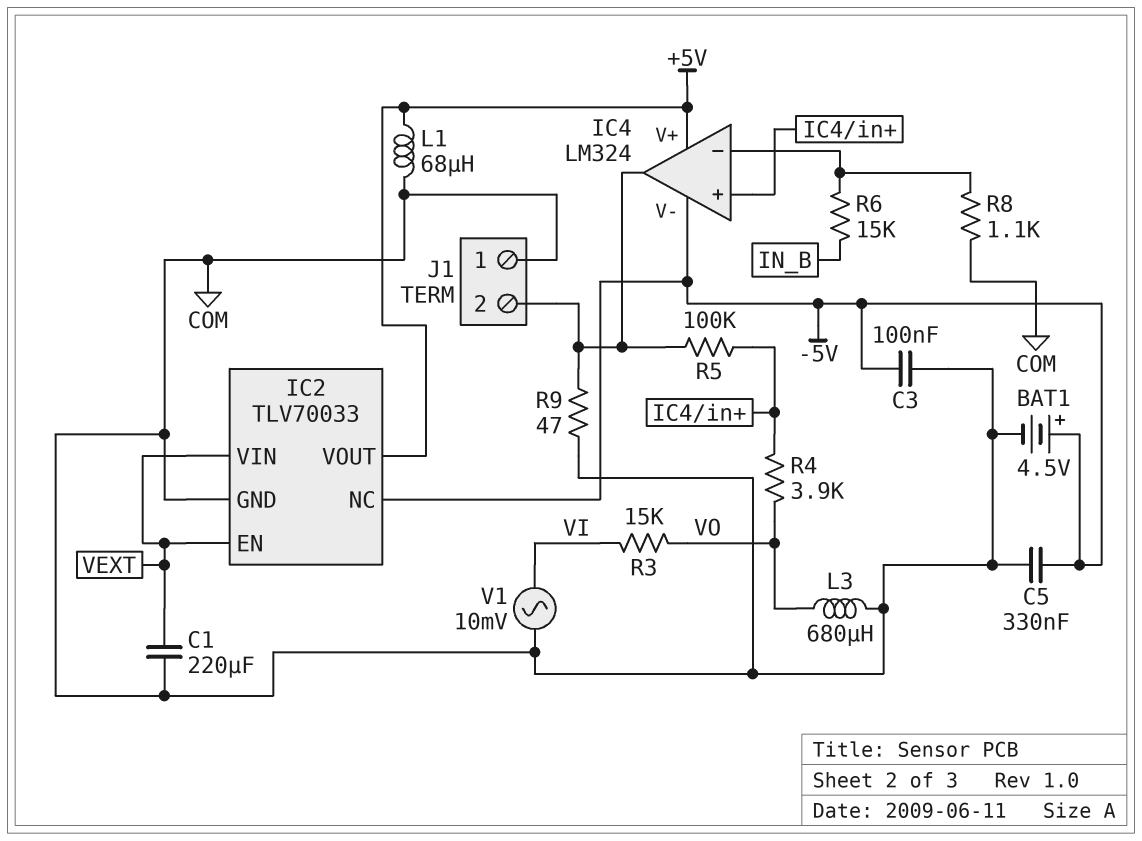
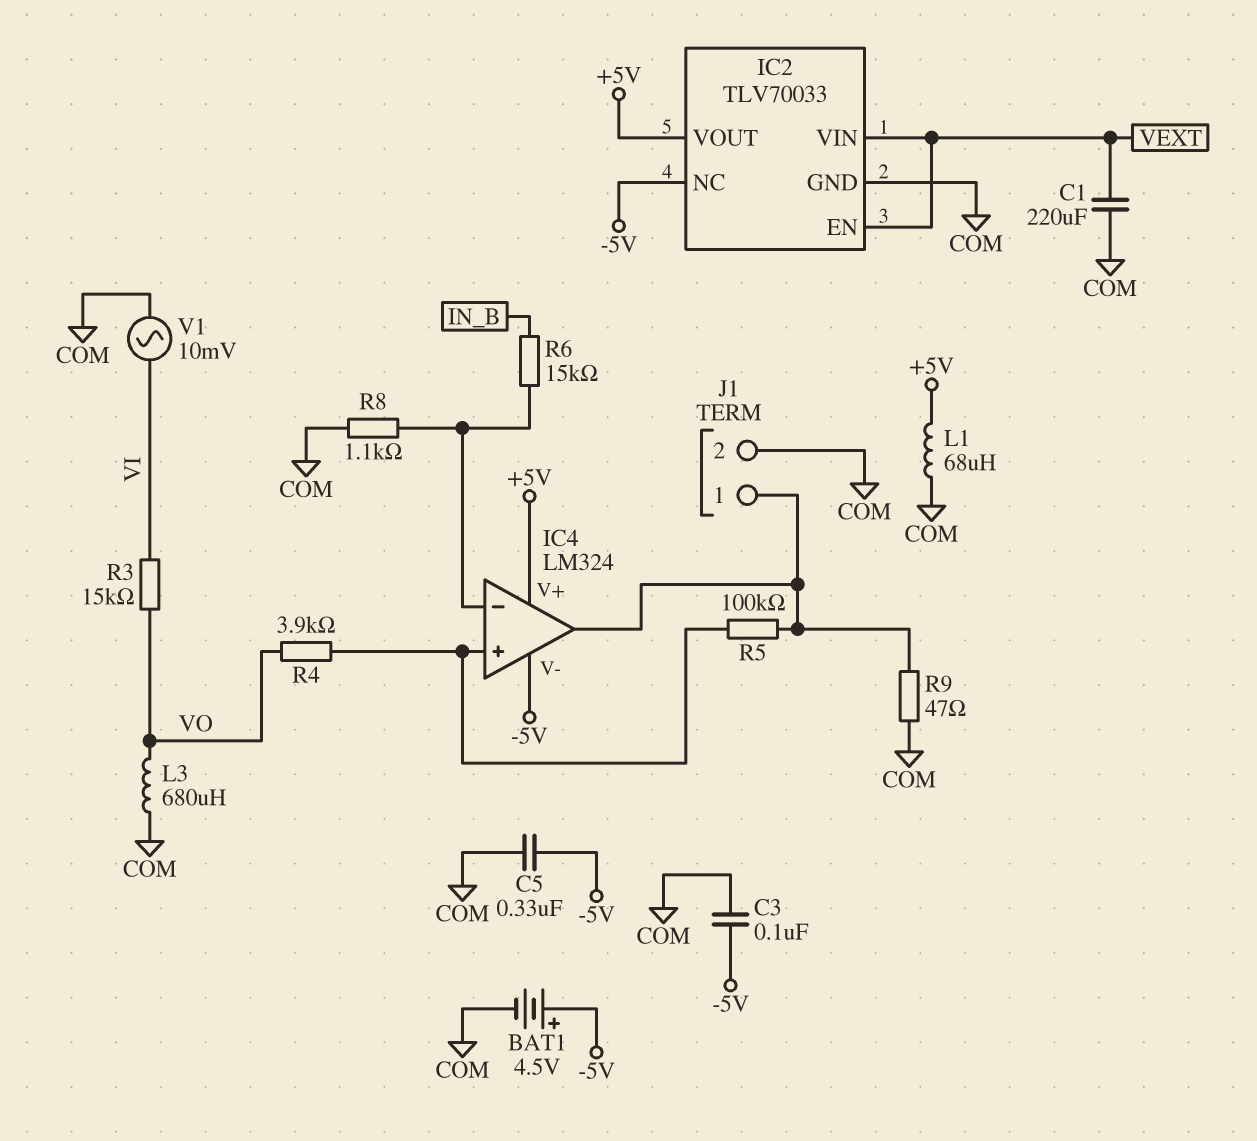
J1 pin 1: COM -> IC4/out
J1 pin 2: IC4/out -> COM

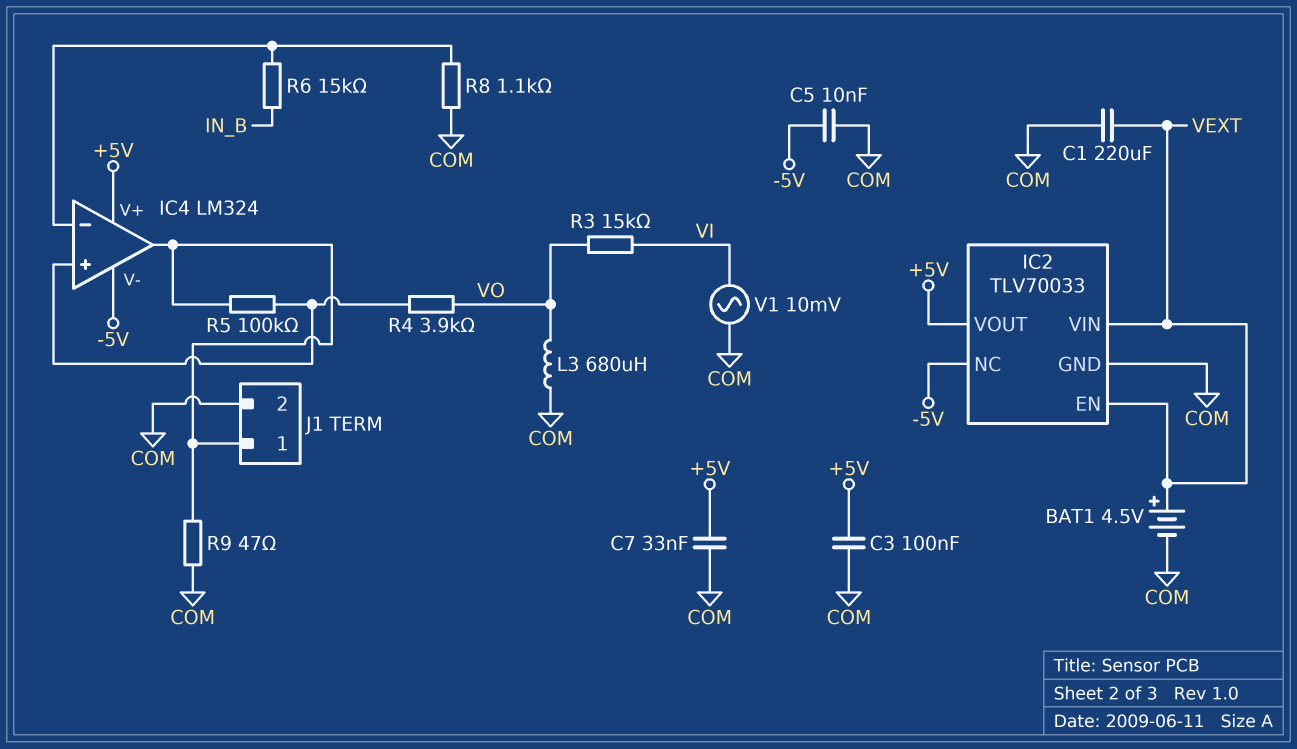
BAT1: 4.5V (plus -5V, minus COM) -> 4.5V (plus VEXT, minus COM)
C3: 100nF (-5V, COM) -> 100nF (+5V, COM)
C5: 330nF (-5V, COM) -> 10nF (-5V, COM)
C7: none -> 33nF (+5V, COM)
L1: 68uH (+5V, COM) -> none

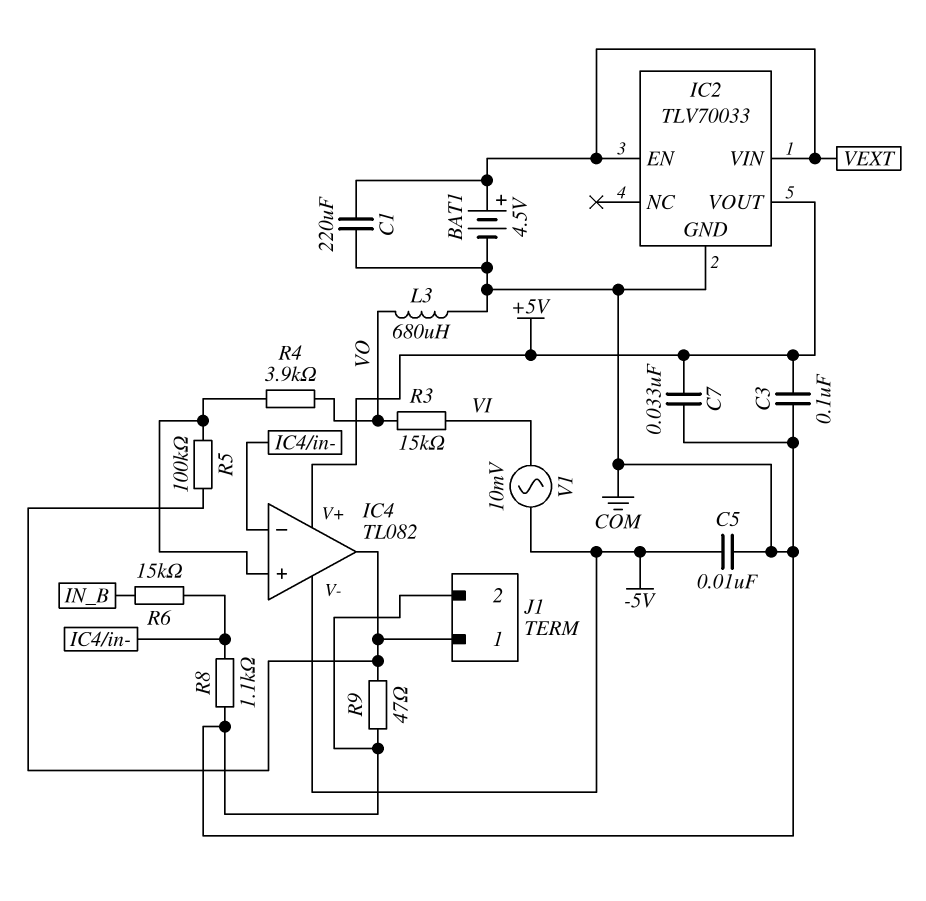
IC2 pin NC: -5V -> none
IC4: LM324 -> TL082
V1: AC 10mV (COM, VI) -> AC 10mV (-5V, VI)

